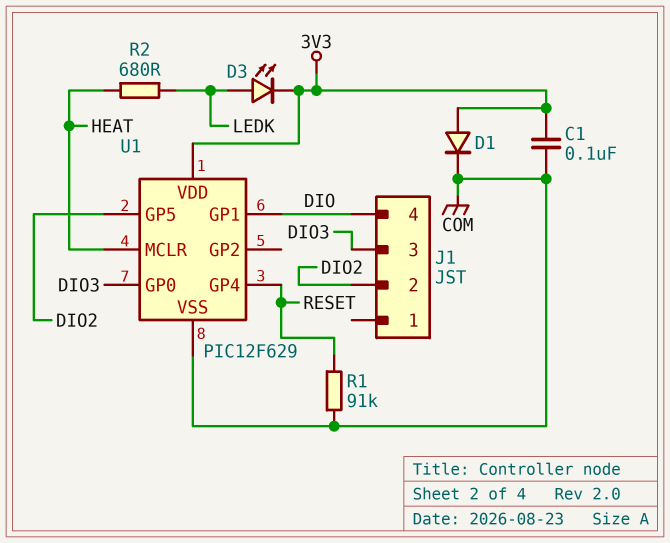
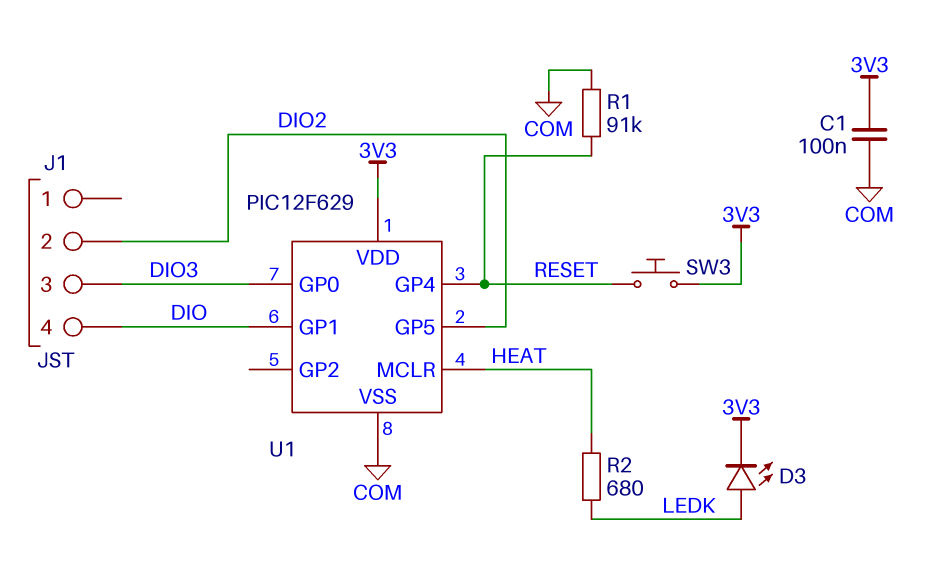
D1: diode (A 3V3, K COM) -> none
SW3: none -> button (3V3, RESET)

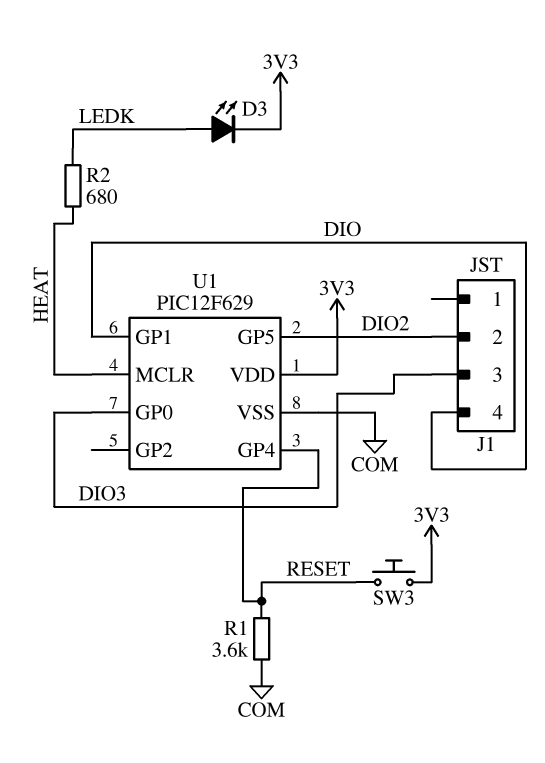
C1: 100nF (3V3, COM) -> none
R1: 91k (COM, RESET) -> 3.6k (COM, RESET)

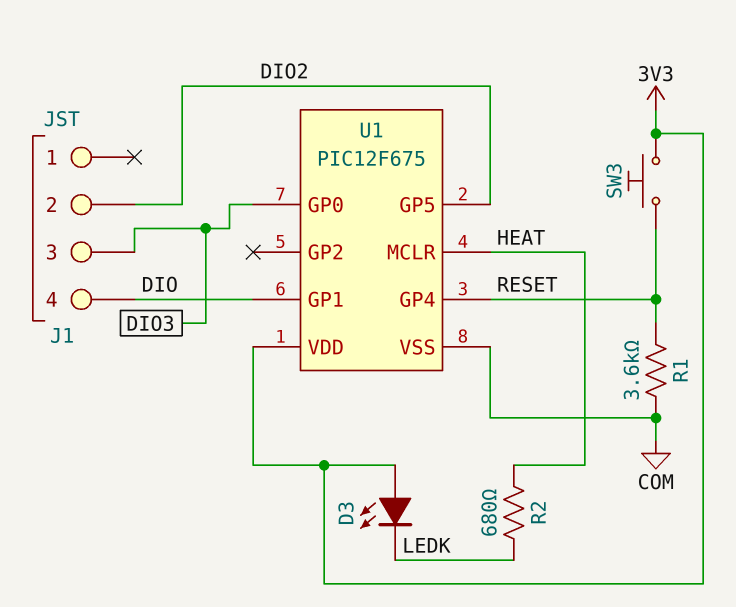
D3: LED (A LEDK, K 3V3) -> LED (A 3V3, K LEDK)
U1: PIC12F629 -> PIC12F675

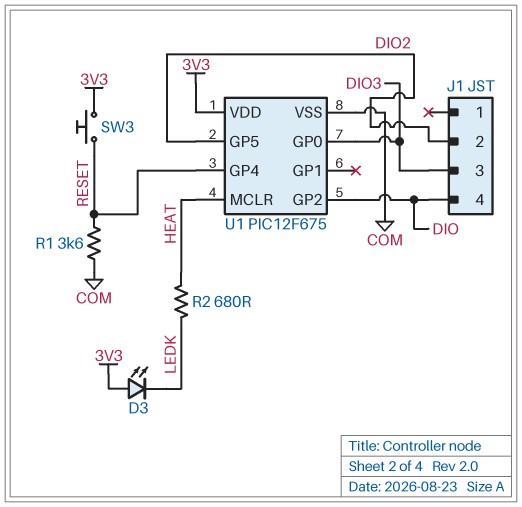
U1 pin GP1: DIO -> none
U1 pin GP2: none -> DIO

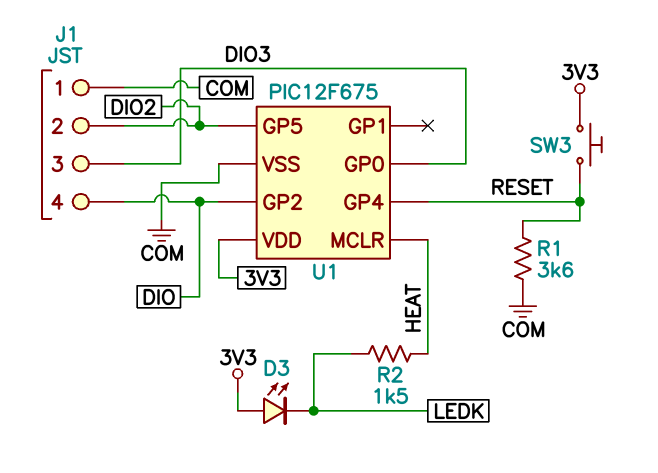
J1 pin 1: none -> COM
R2: 680 (HEAT, LEDK) -> 1.5k (HEAT, LEDK)

